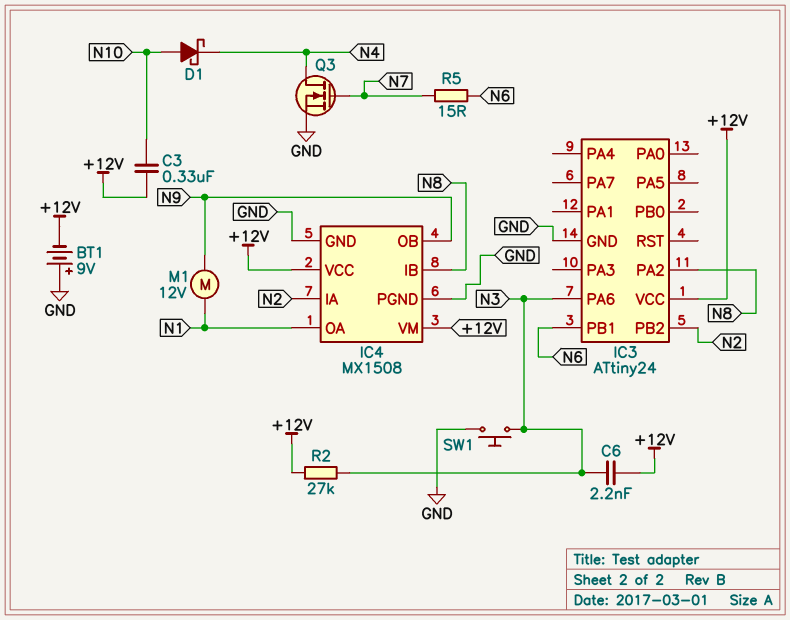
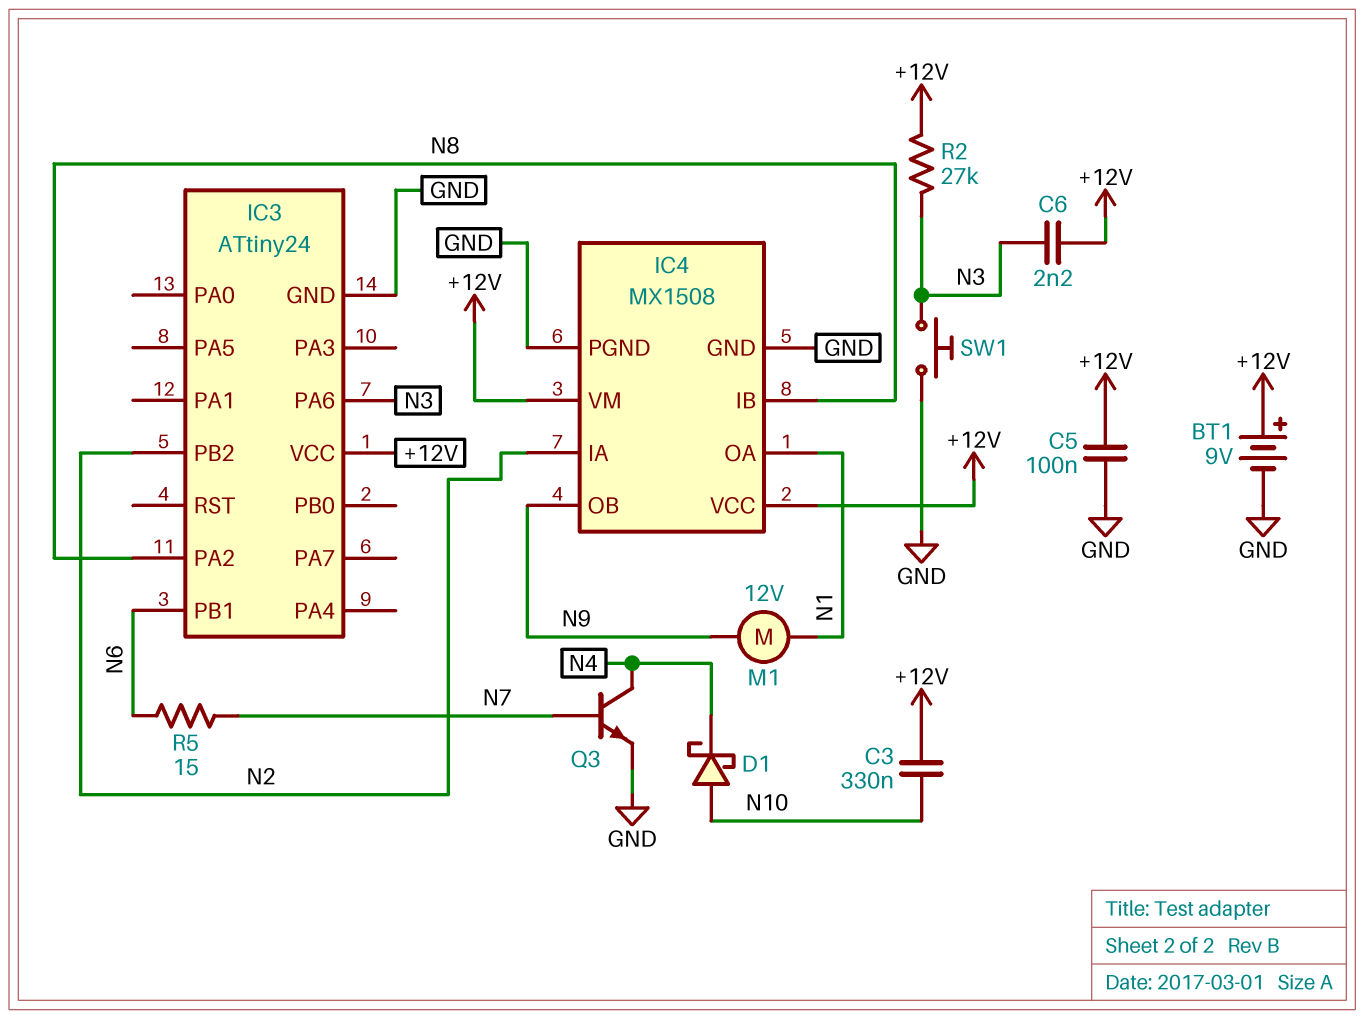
BT1: 9V (plus GND, minus +12V) -> 9V (plus +12V, minus GND)
C5: none -> 100nF (+12V, GND)
Q3: NMOS (G N7, D N4, S GND) -> NPN (B N7, C N4, E GND)

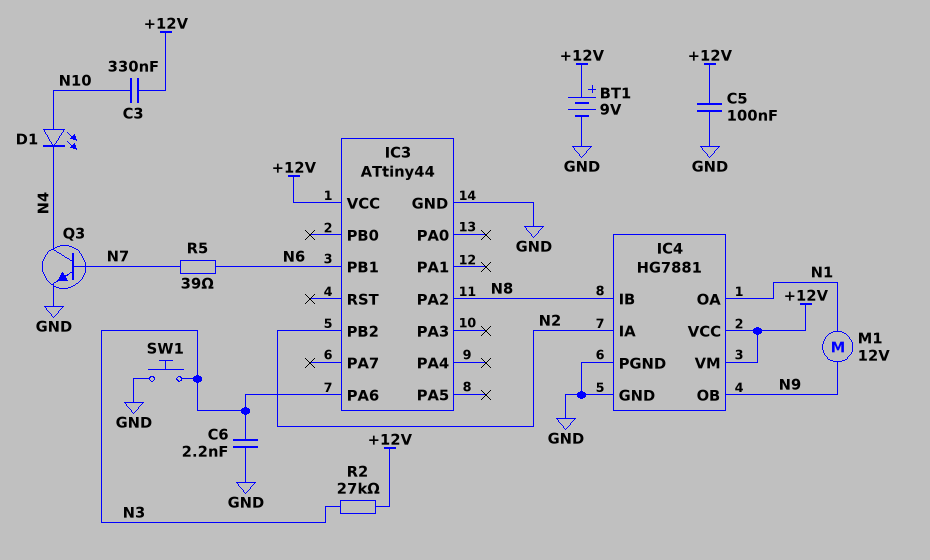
C6: 2.2nF (+12V, N3) -> 2.2nF (GND, N3)
D1: schottky (A N10, K N4) -> LED (A N10, K N4)
IC3: ATtiny24 -> ATtiny44
IC4: MX1508 -> HG7881
R5: 15 (N6, N7) -> 39 (N6, N7)

